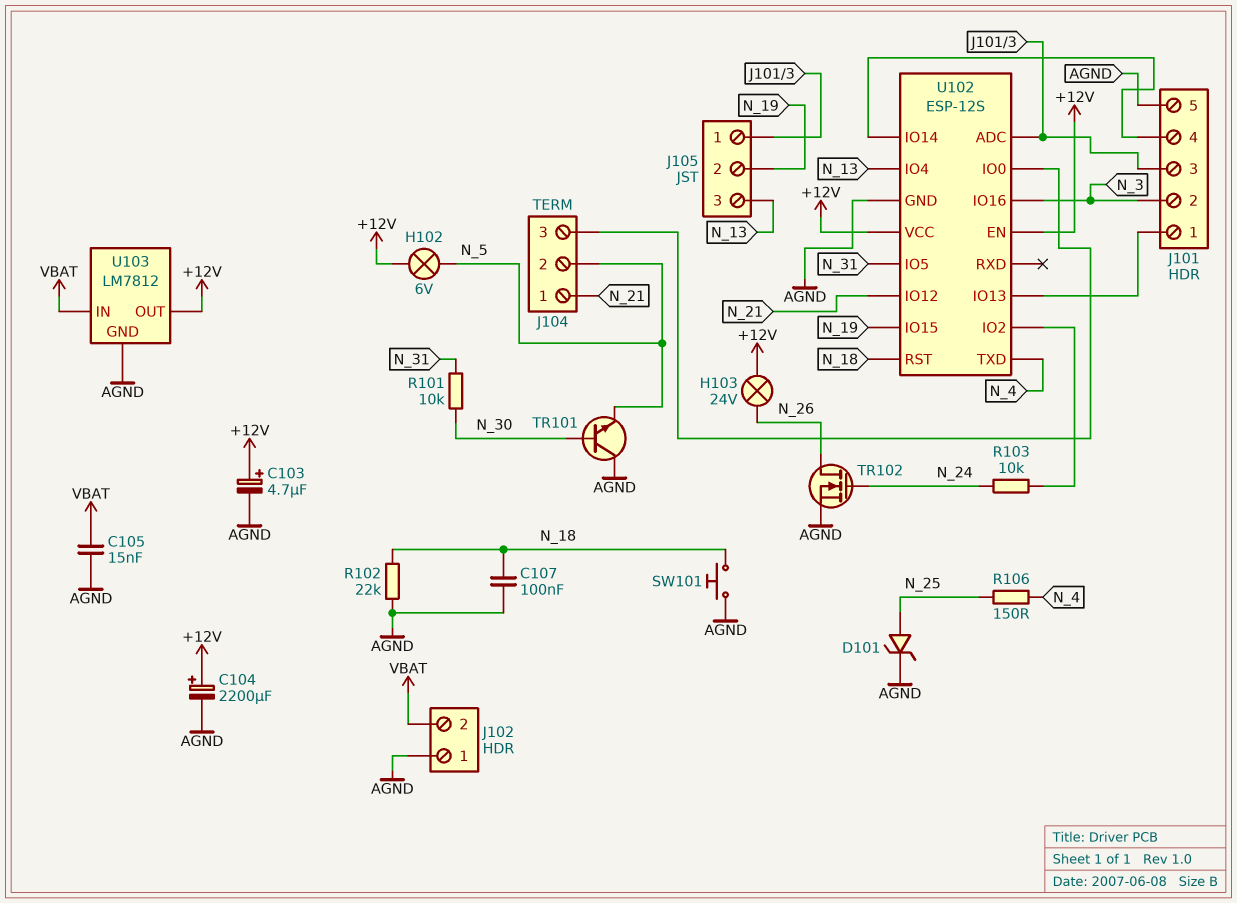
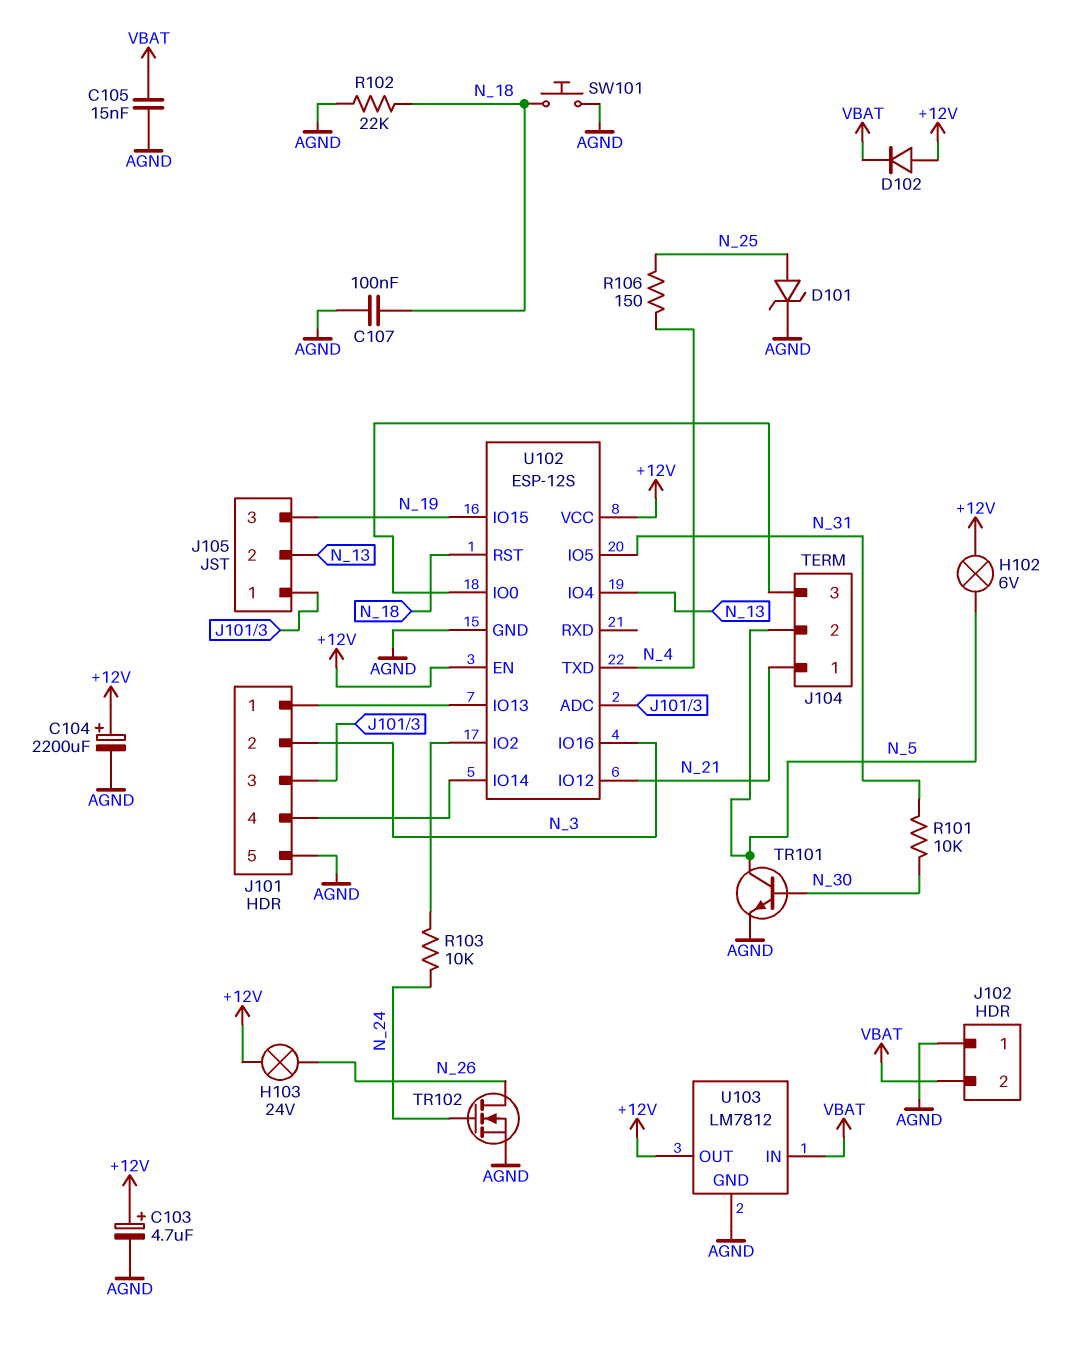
D102: none -> diode (A +12V, K VBAT)
J105 pin 2: N_19 -> N_13
J105 pin 3: N_13 -> N_19
TR101: NPN (B N_30, C AGND, E N_5) -> NPN (B N_30, C N_5, E AGND)

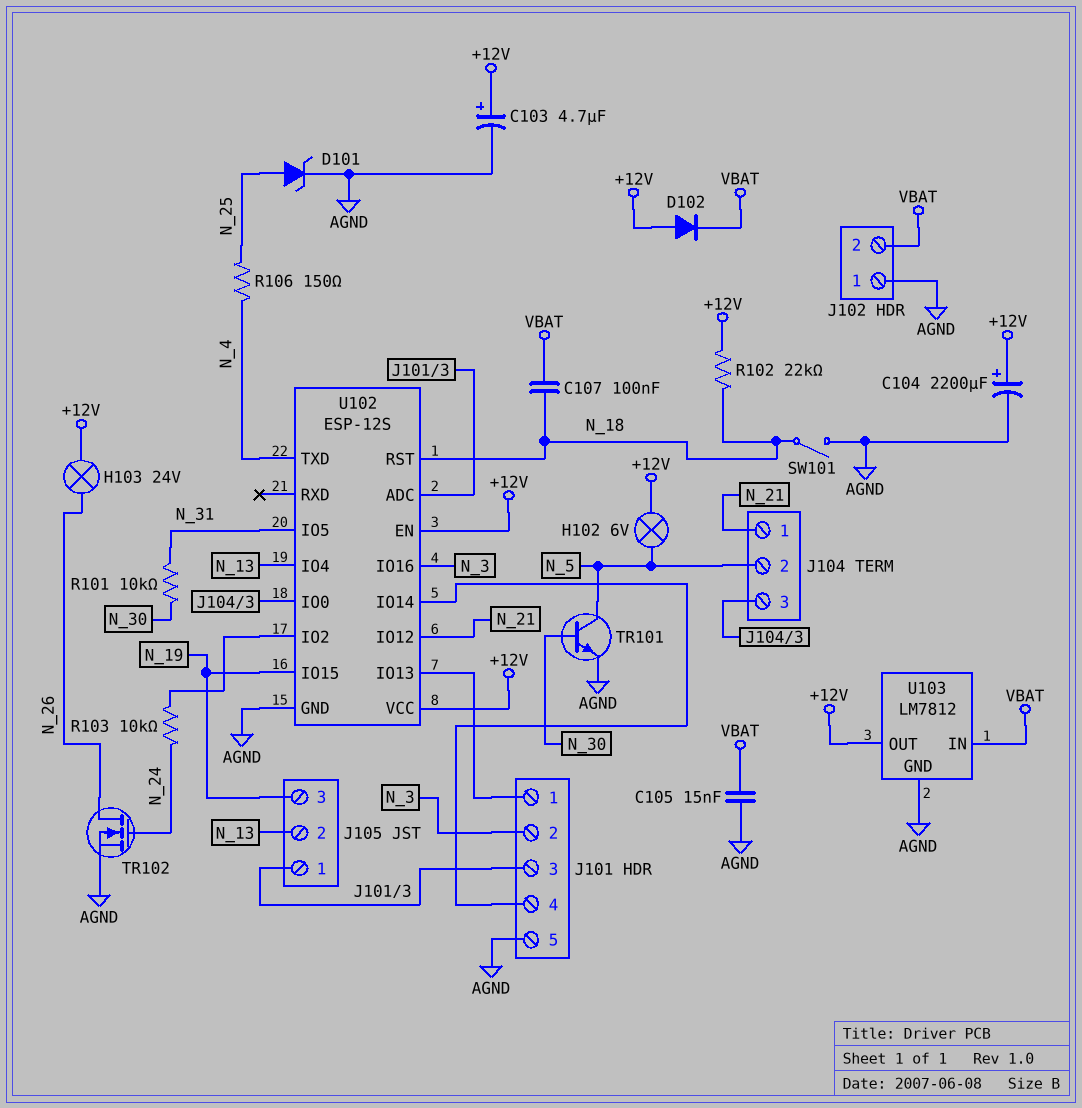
C107: 100nF (AGND, N_18) -> 100nF (N_18, VBAT)
R102: 22k (AGND, N_18) -> 22k (+12V, N_18)
SW101: button (AGND, N_18) -> switch (AGND, N_18)

